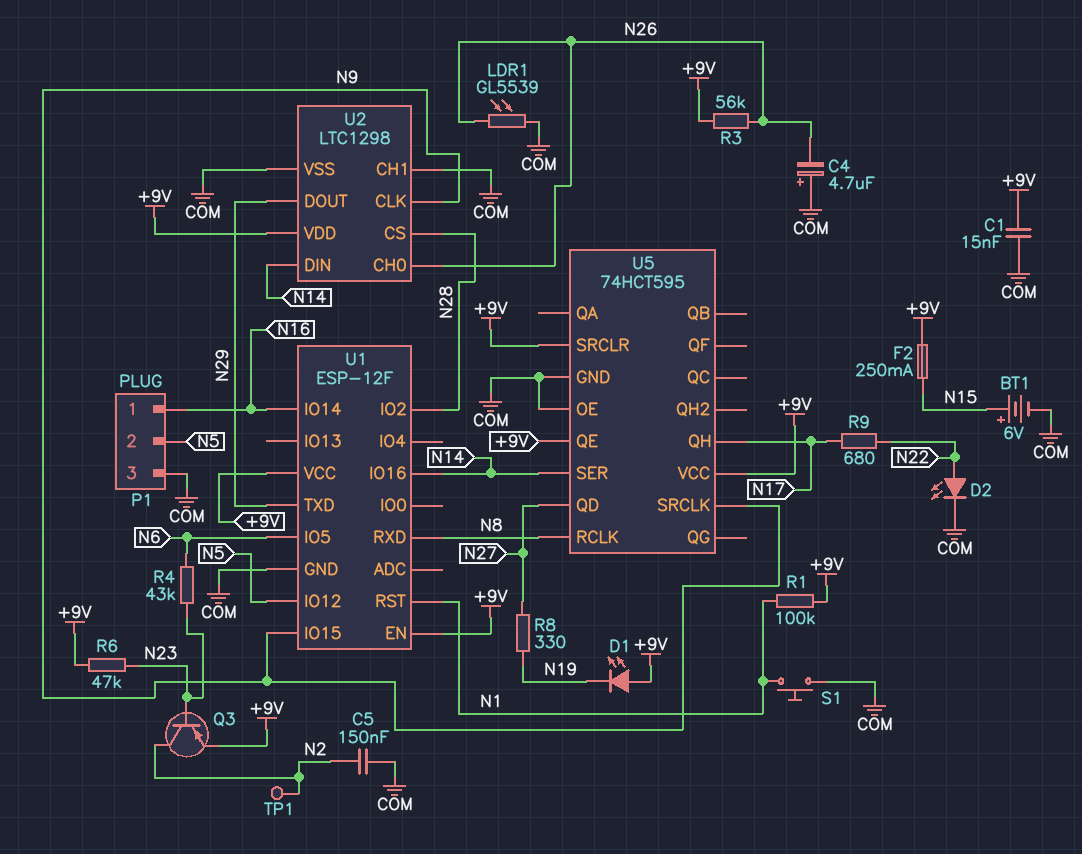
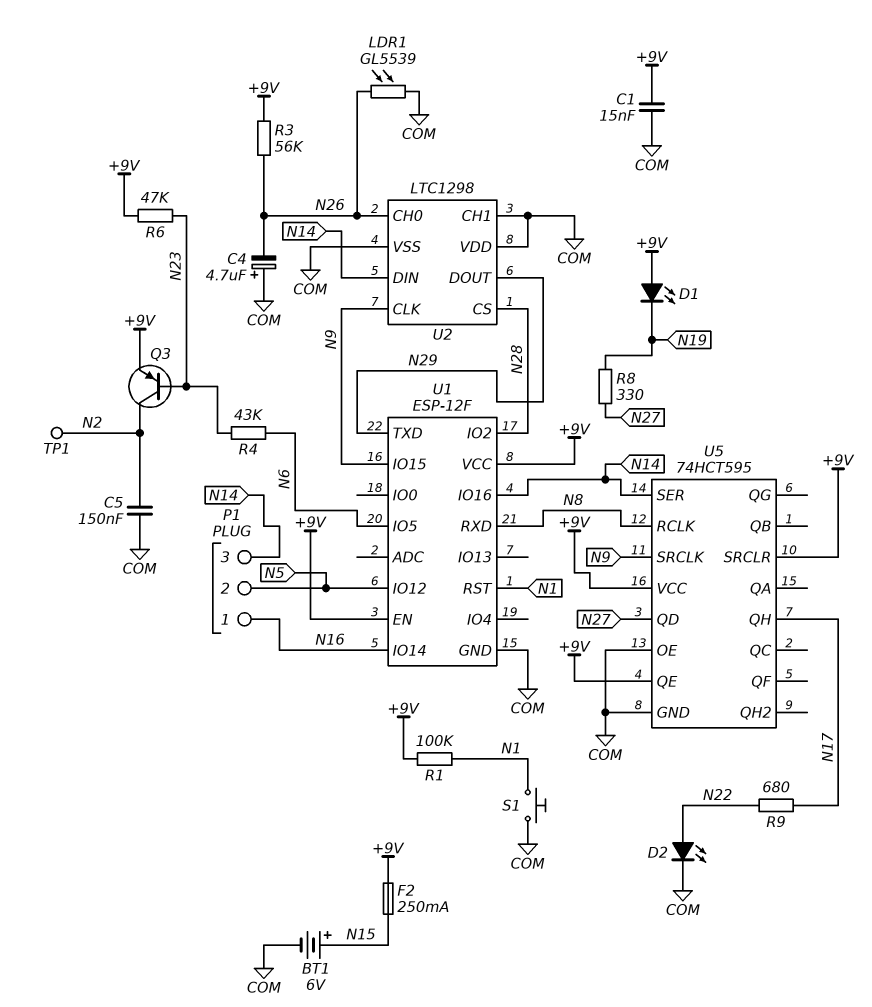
P1 pin 3: COM -> N14
U2 pin VDD: +9V -> COM

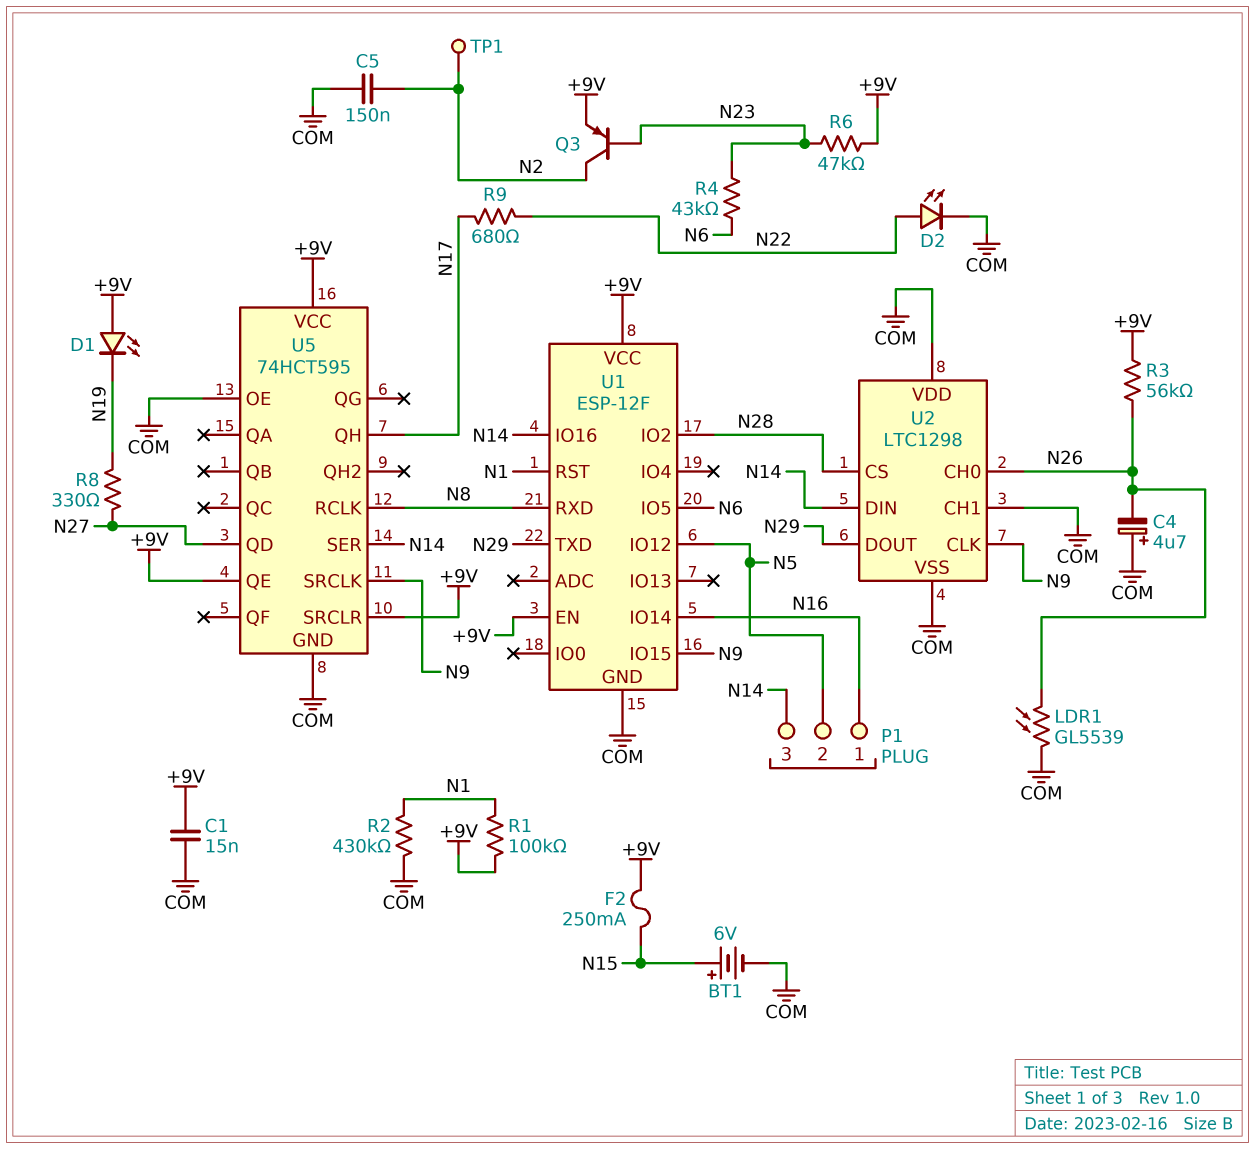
R2: none -> 430k (COM, N1)
S1: button (COM, N1) -> none

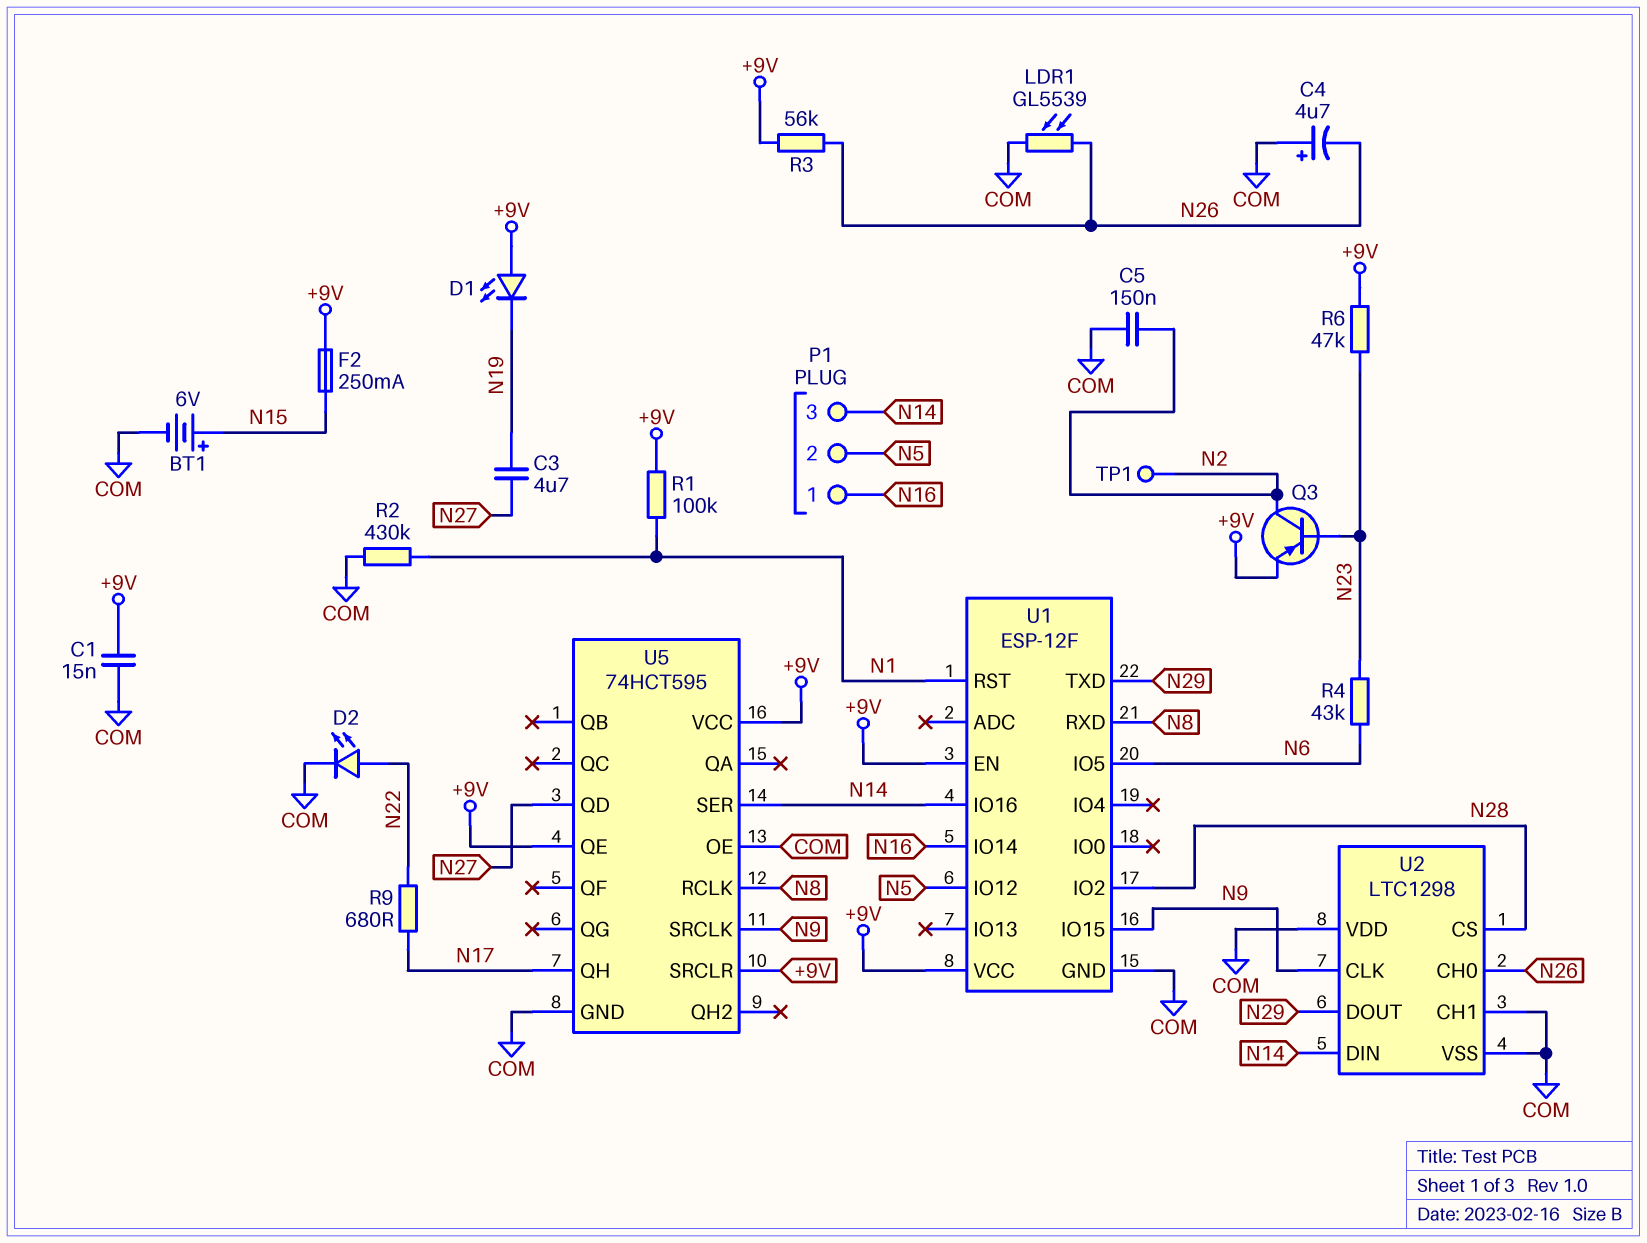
C3: none -> 4.7uF (N19, N27)
R8: 330 (N19, N27) -> none

